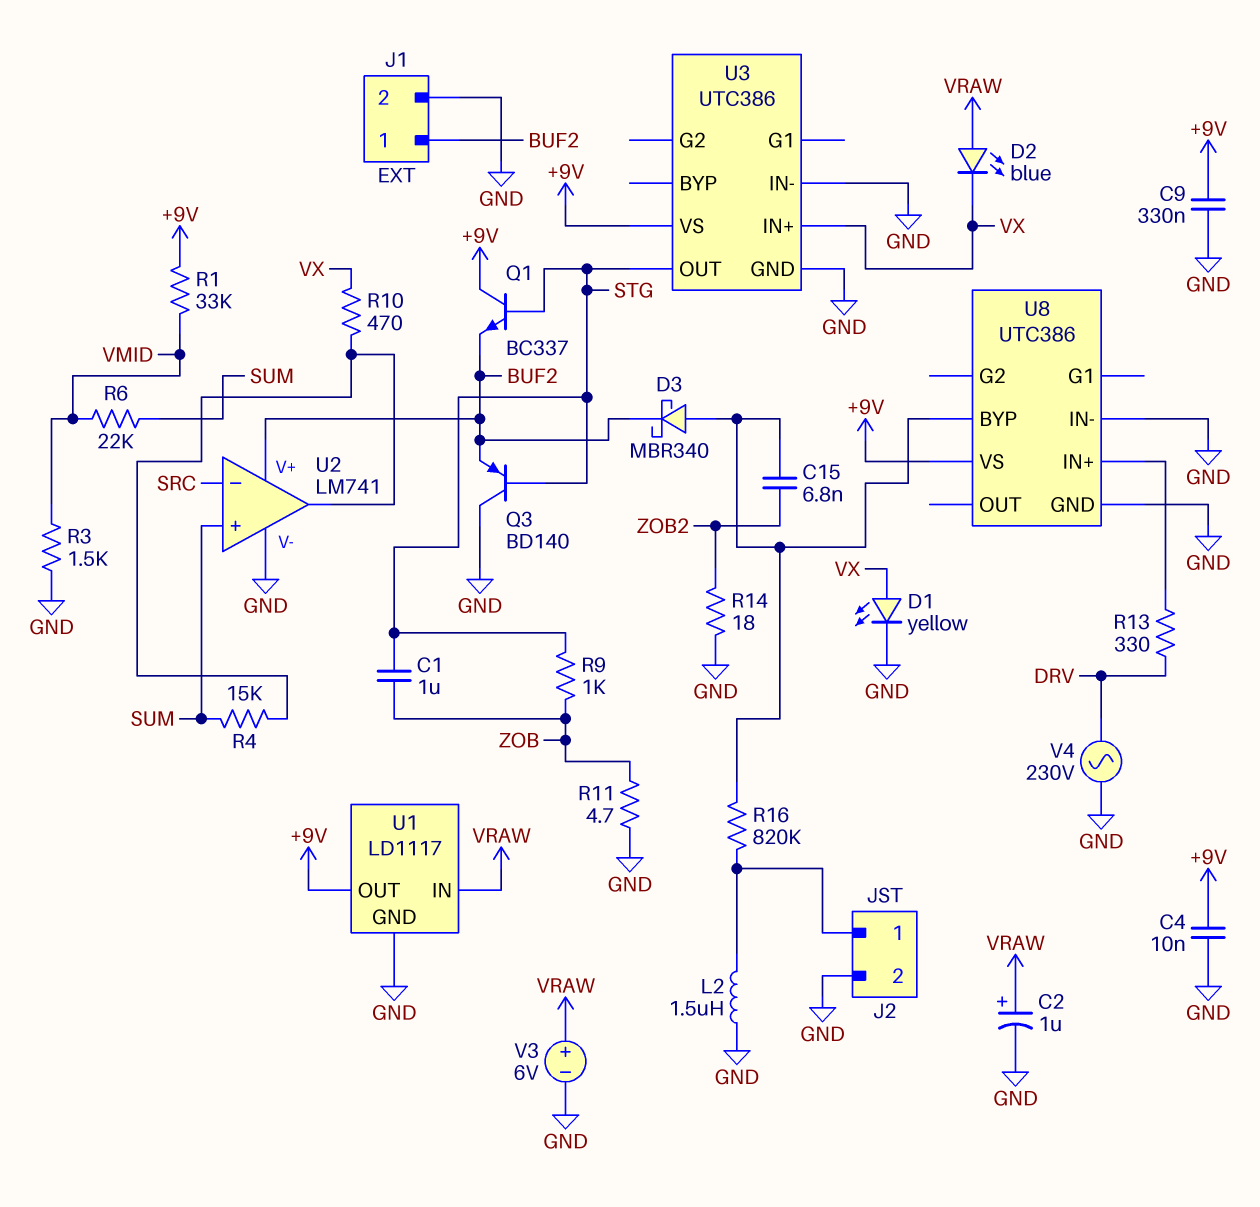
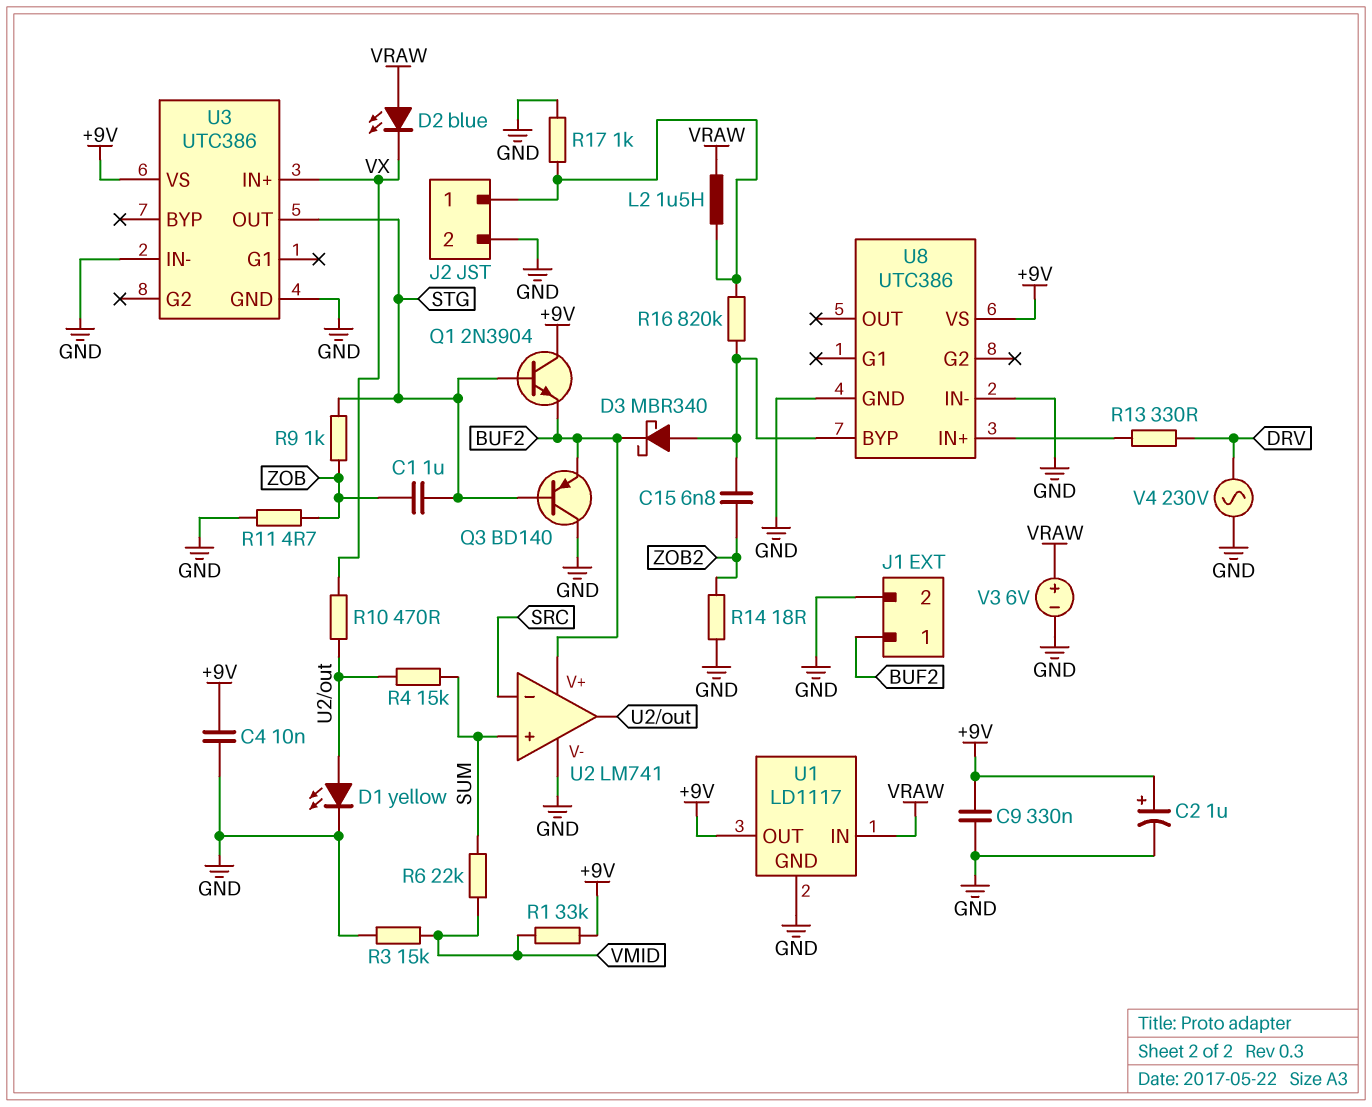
C2: 1uF (plus VRAW, minus GND) -> 1uF (plus +9V, minus GND)
D1: LED yellow (A VX, K GND) -> LED yellow (A U2/out, K GND)
L2: 1.5uH (GND, J2/1) -> 1.5uH (J2/1, VRAW)
Q1: NPN BC337 (B STG, C +9V, E BUF2) -> NPN 2N3904 (B STG, C +9V, E BUF2)
R3: 1.5k (GND, VMID) -> 15k (GND, VMID)
R17: none -> 1k (GND, J2/1)

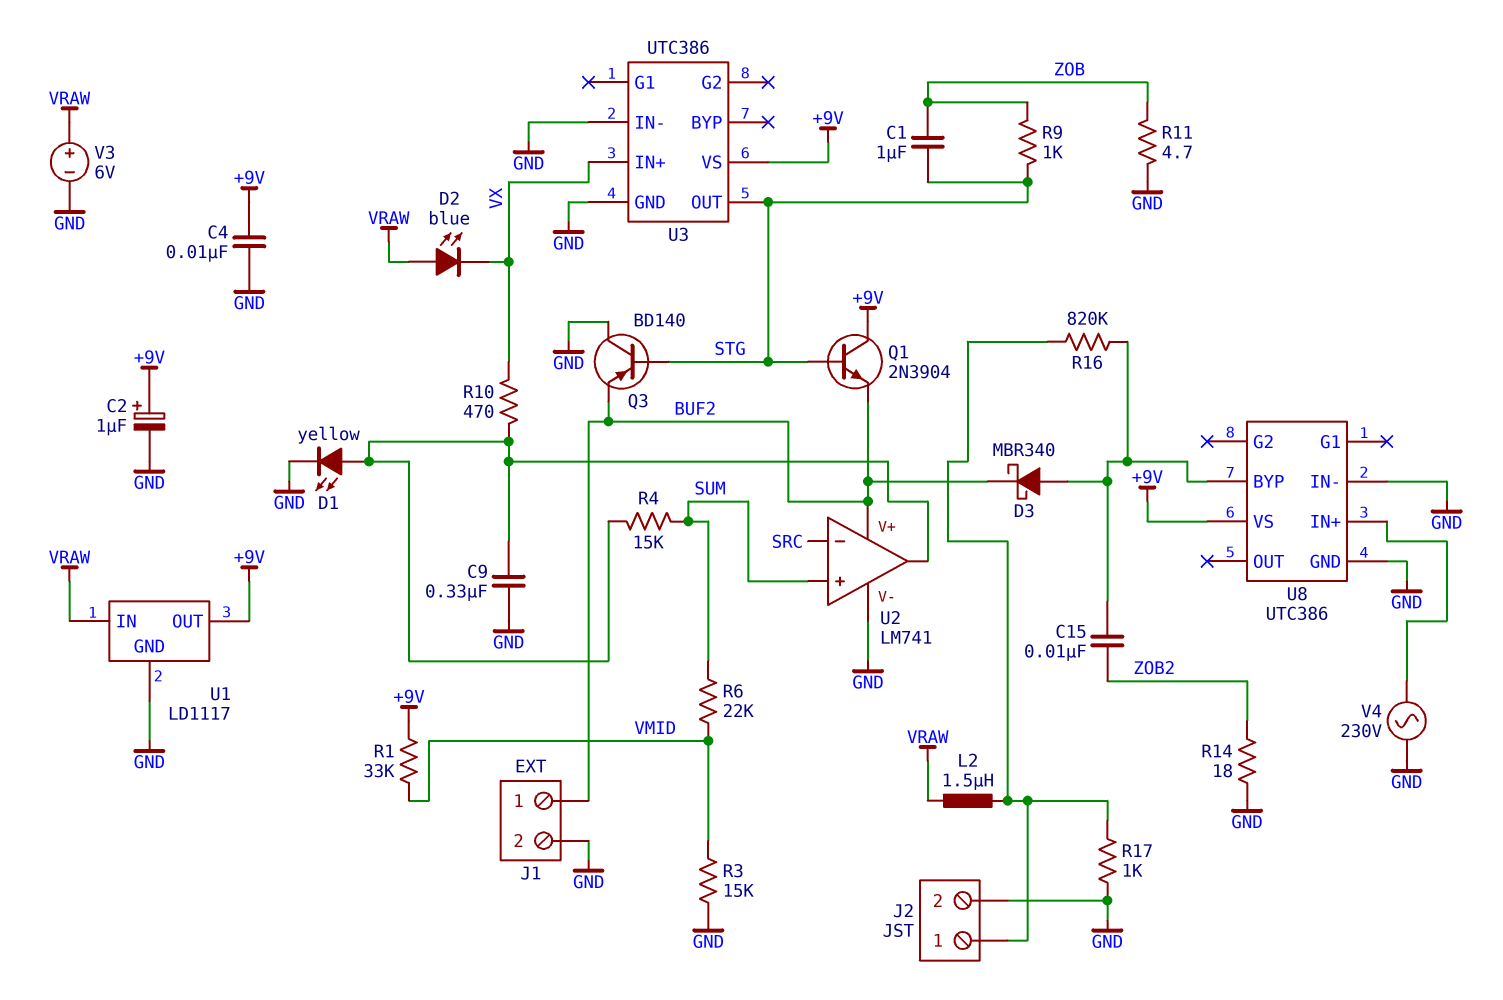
C9: 330nF (+9V, GND) -> 330nF (GND, U2/out)
C15: 6.8nF (U8/BYP, ZOB2) -> 10nF (U8/BYP, ZOB2)
R13: 330 (DRV, U8/IN+) -> none
V4: AC 230V (DRV, GND) -> AC 230V (GND, U8/IN+)

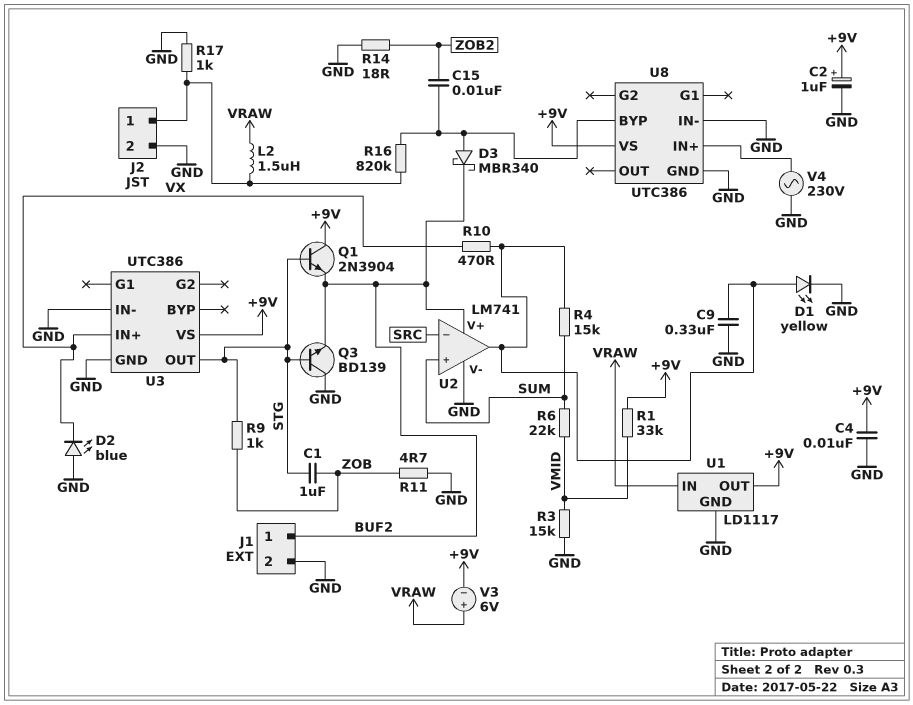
D2: LED blue (A VRAW, K VX) -> LED blue (A GND, K VX)
Q3: PNP BD140 (B STG, C GND, E BUF2) -> NPN BD139 (B STG, C GND, E BUF2)
V3: 6V (plus VRAW, minus GND) -> 6V (plus VRAW, minus +9V)

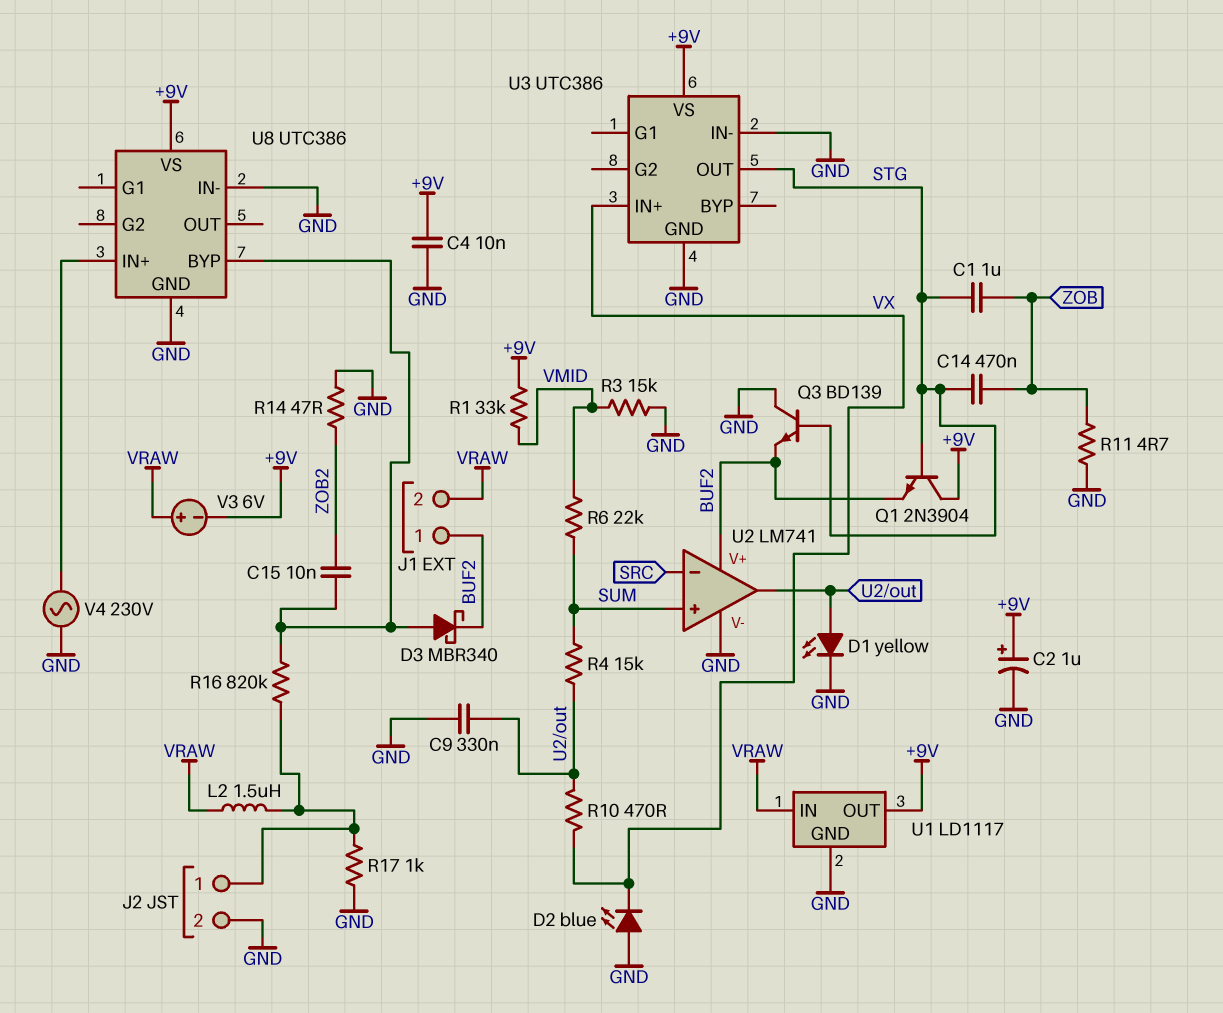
C14: none -> 470nF (STG, ZOB)
J1 pin 2: GND -> VRAW
R9: 1k (STG, ZOB) -> none
R14: 18 (GND, ZOB2) -> 47 (GND, ZOB2)

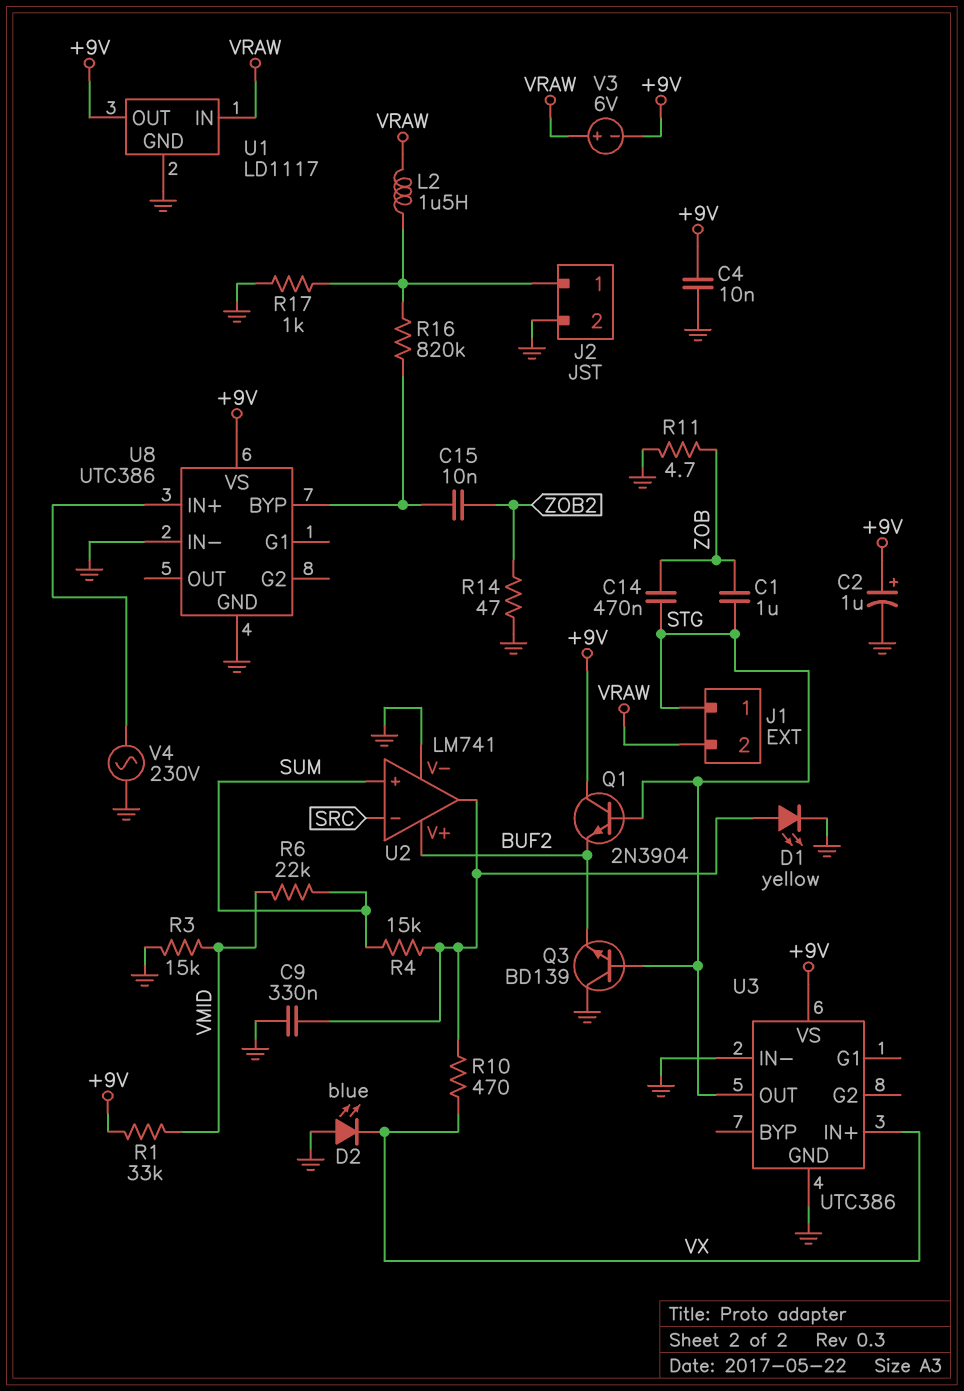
D3: schottky MBR340 (A U8/BYP, K BUF2) -> none
J1 pin 1: BUF2 -> STG

